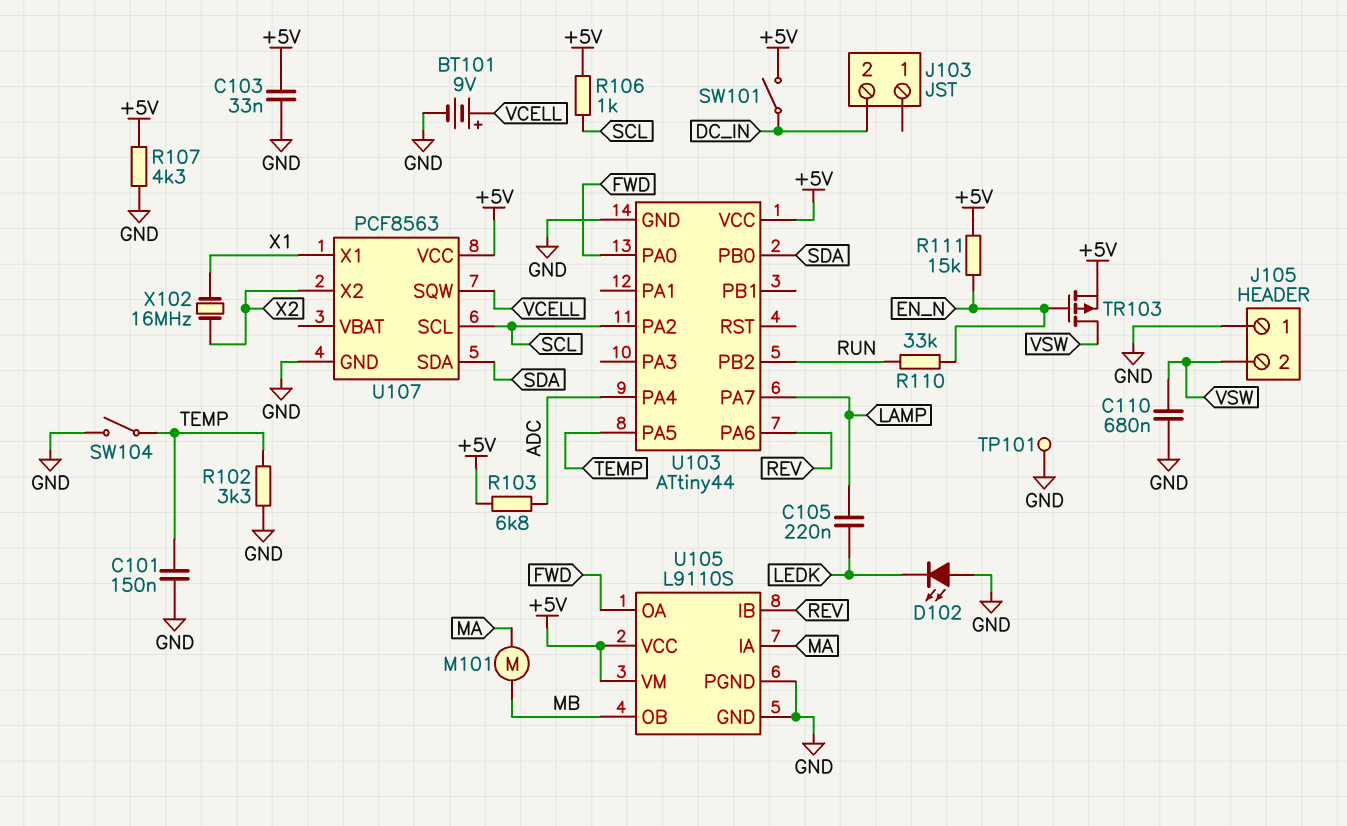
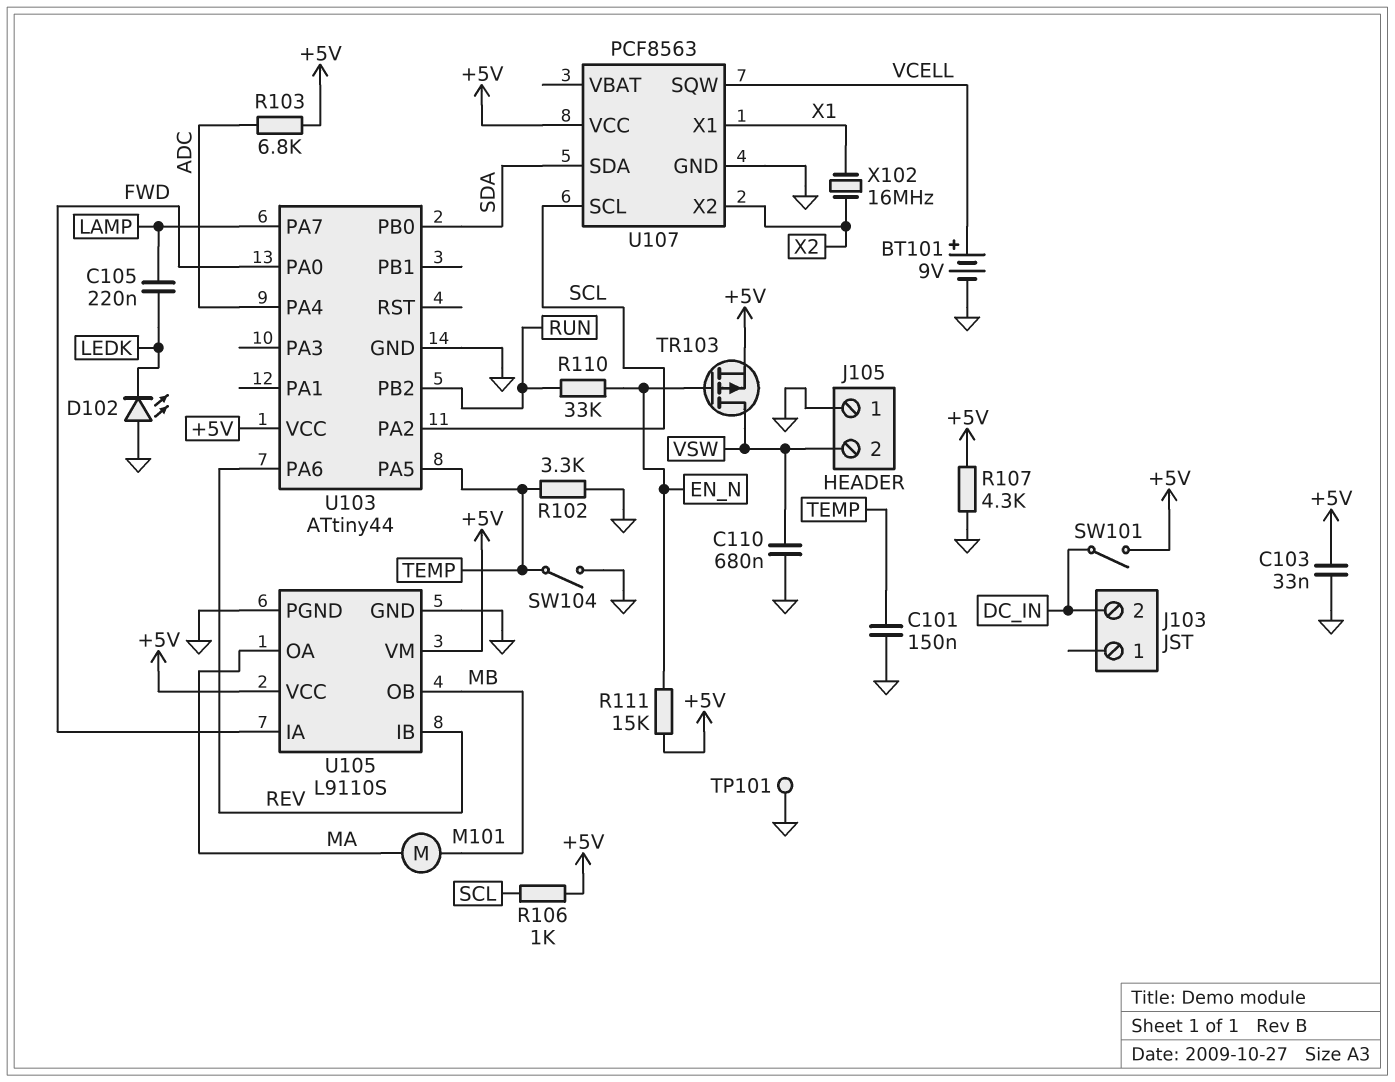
U105 pin IA: MA -> FWD
U105 pin OA: FWD -> MA

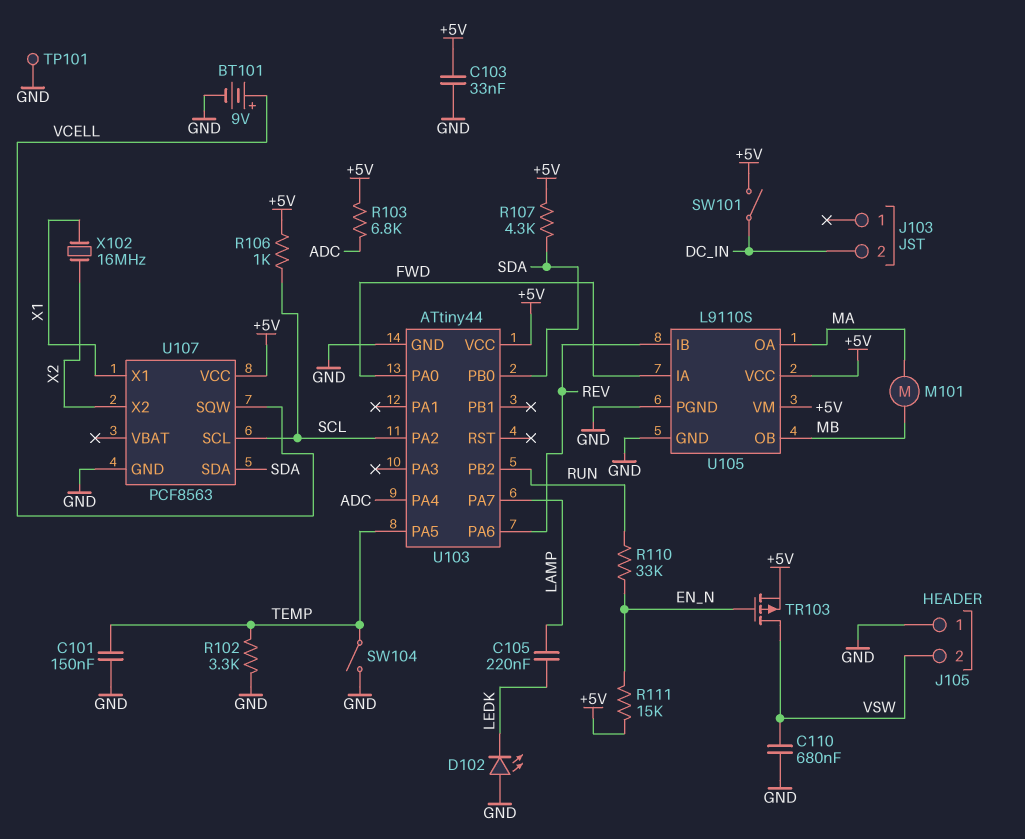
R107: 4.3k (+5V, GND) -> 4.3k (+5V, SDA)

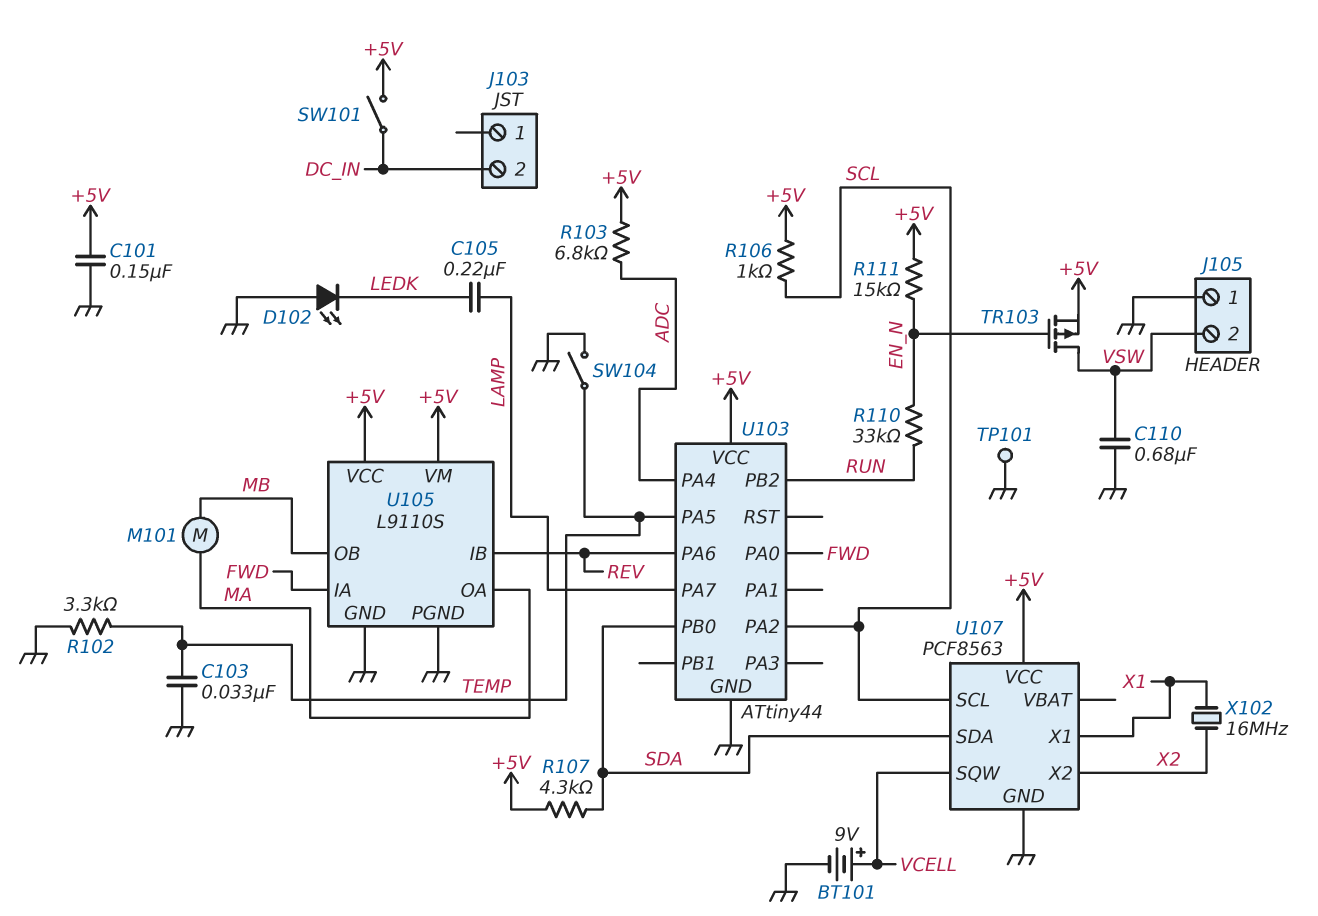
C101: 150nF (GND, TEMP) -> 150nF (+5V, GND)
C103: 33nF (+5V, GND) -> 33nF (GND, TEMP)

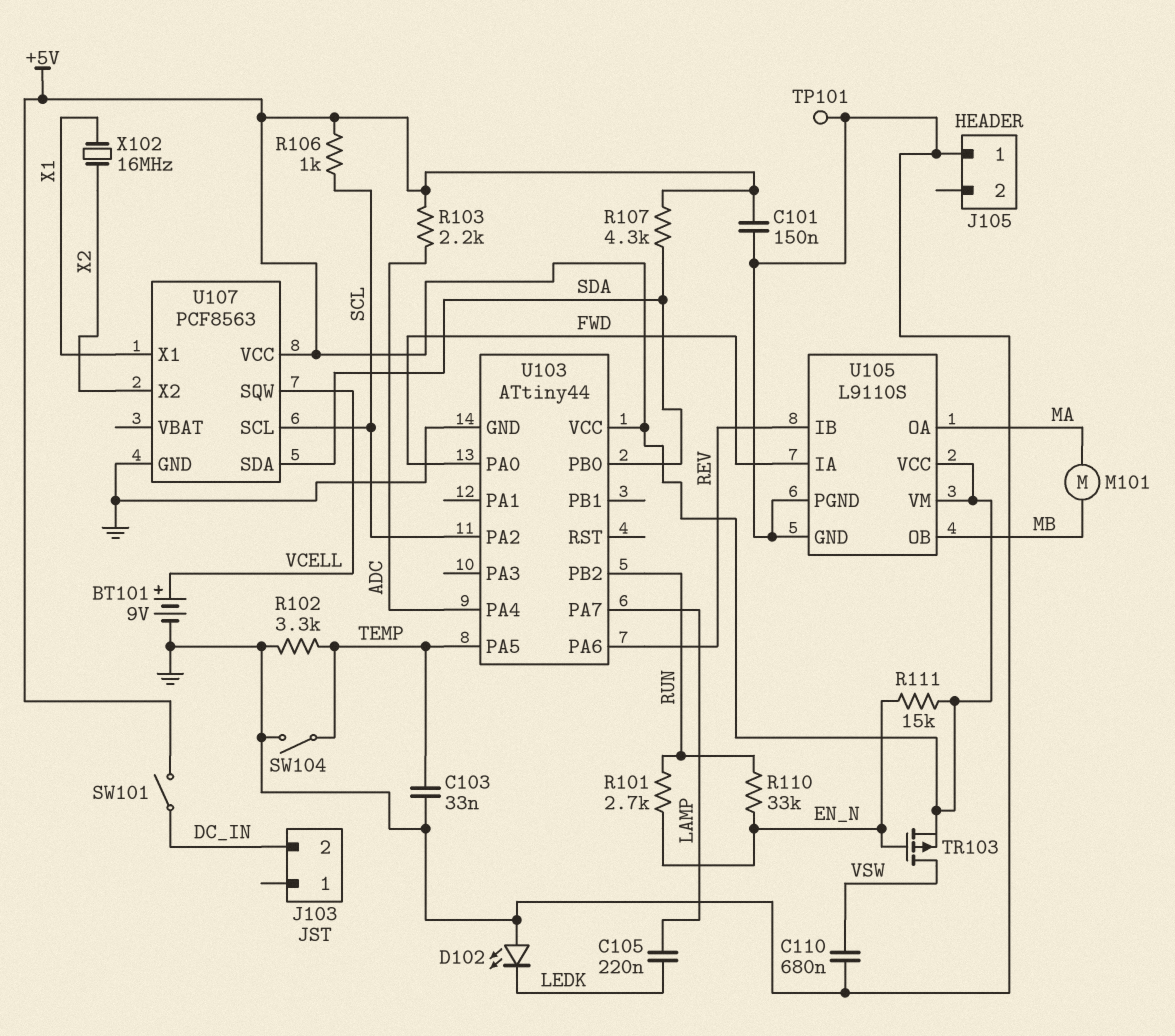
J105 pin 2: VSW -> none
R101: none -> 2.7k (EN_N, RUN)
R103: 6.8k (+5V, ADC) -> 2.2k (+5V, ADC)

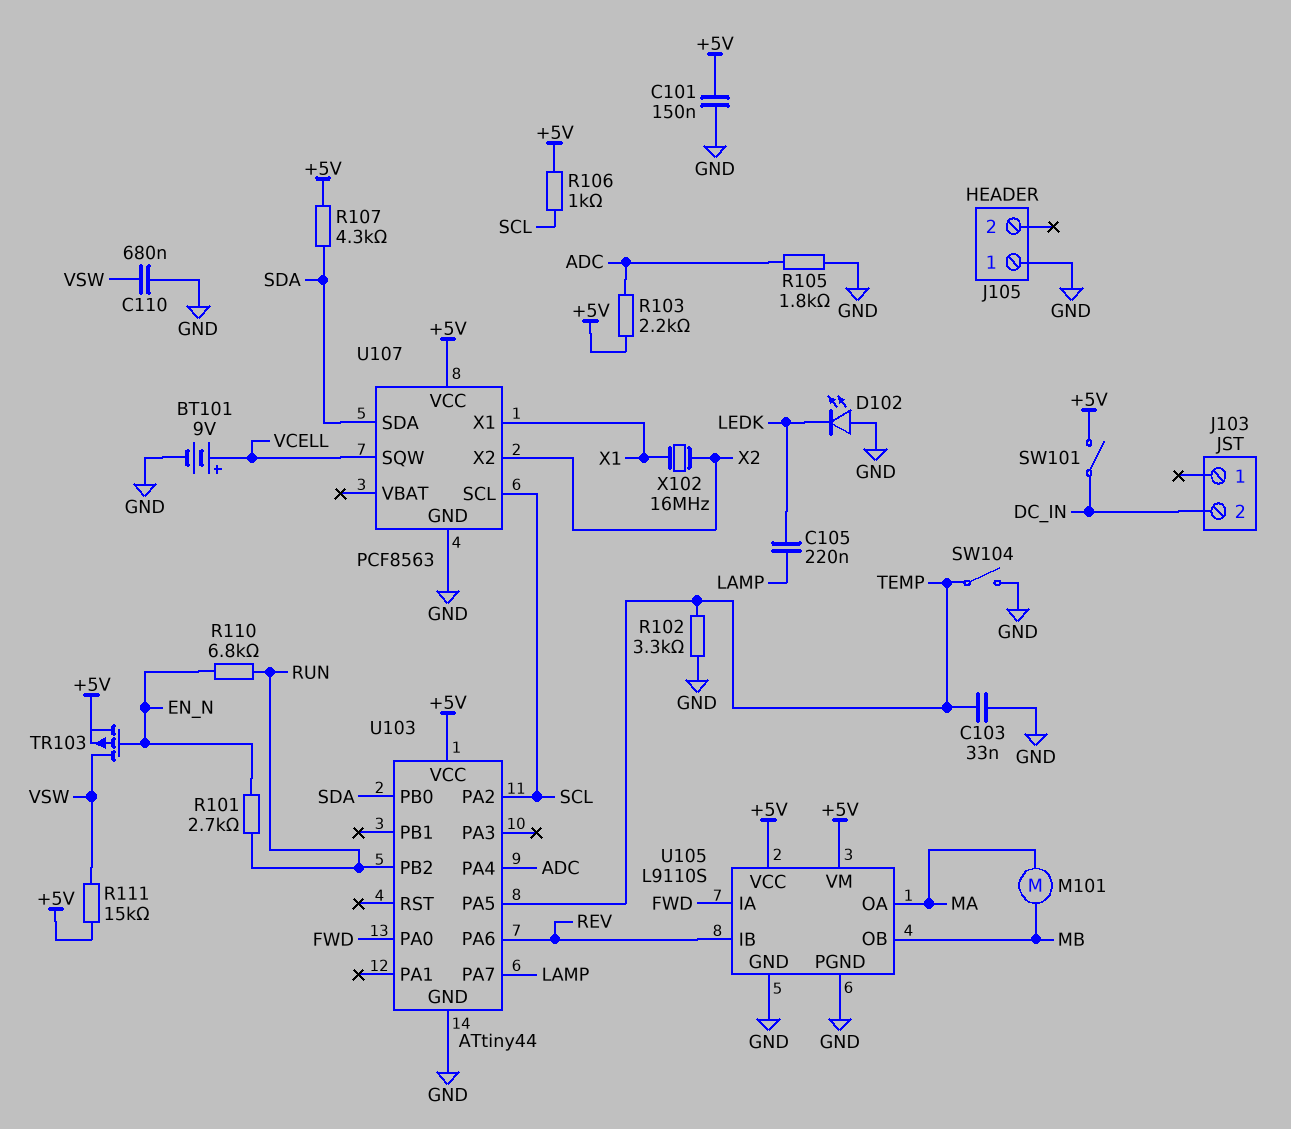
R105: none -> 1.8k (ADC, GND)
R110: 33k (EN_N, RUN) -> 6.8k (EN_N, RUN)
R111: 15k (+5V, EN_N) -> 15k (+5V, VSW)
TP101: test point (GND) -> none

